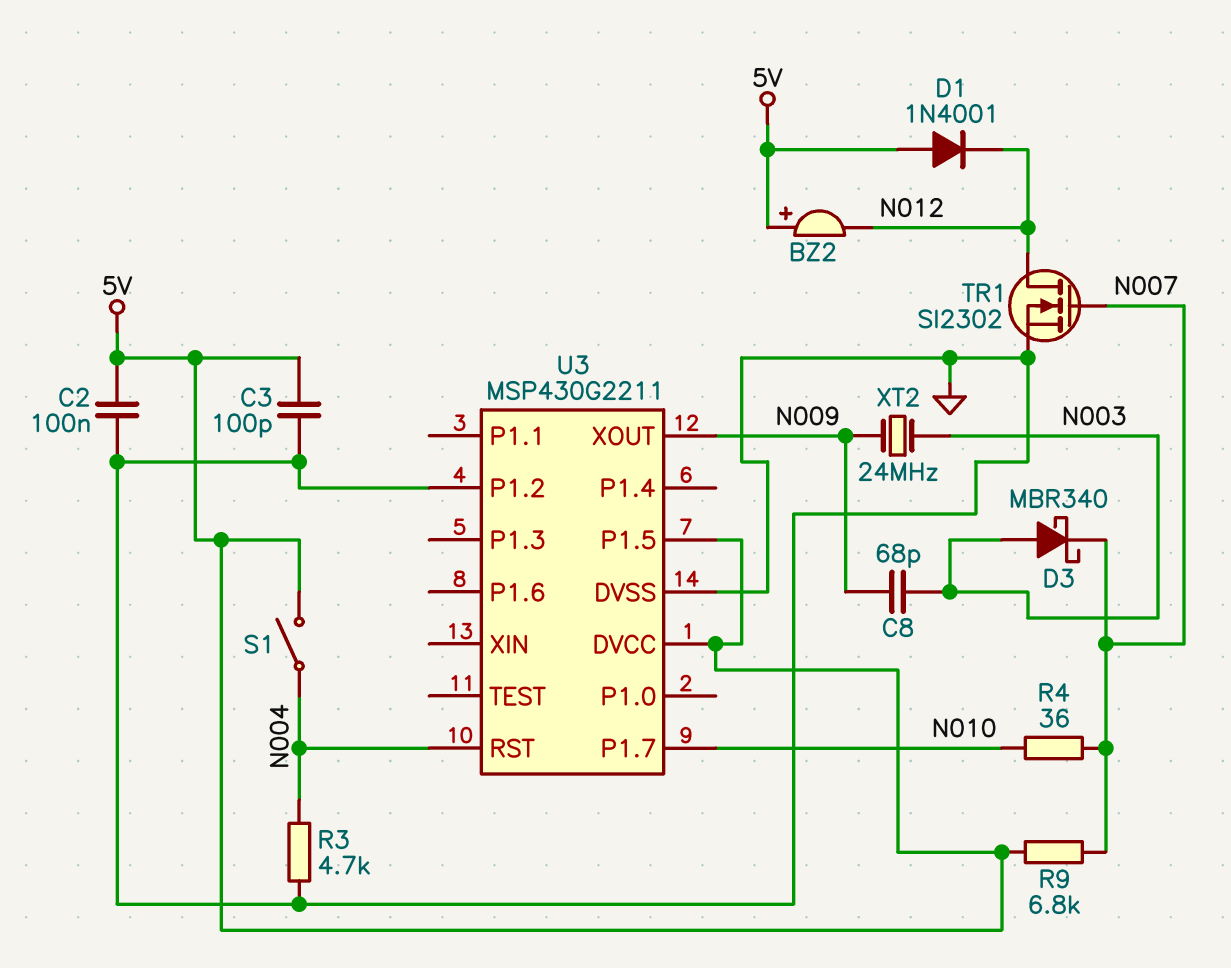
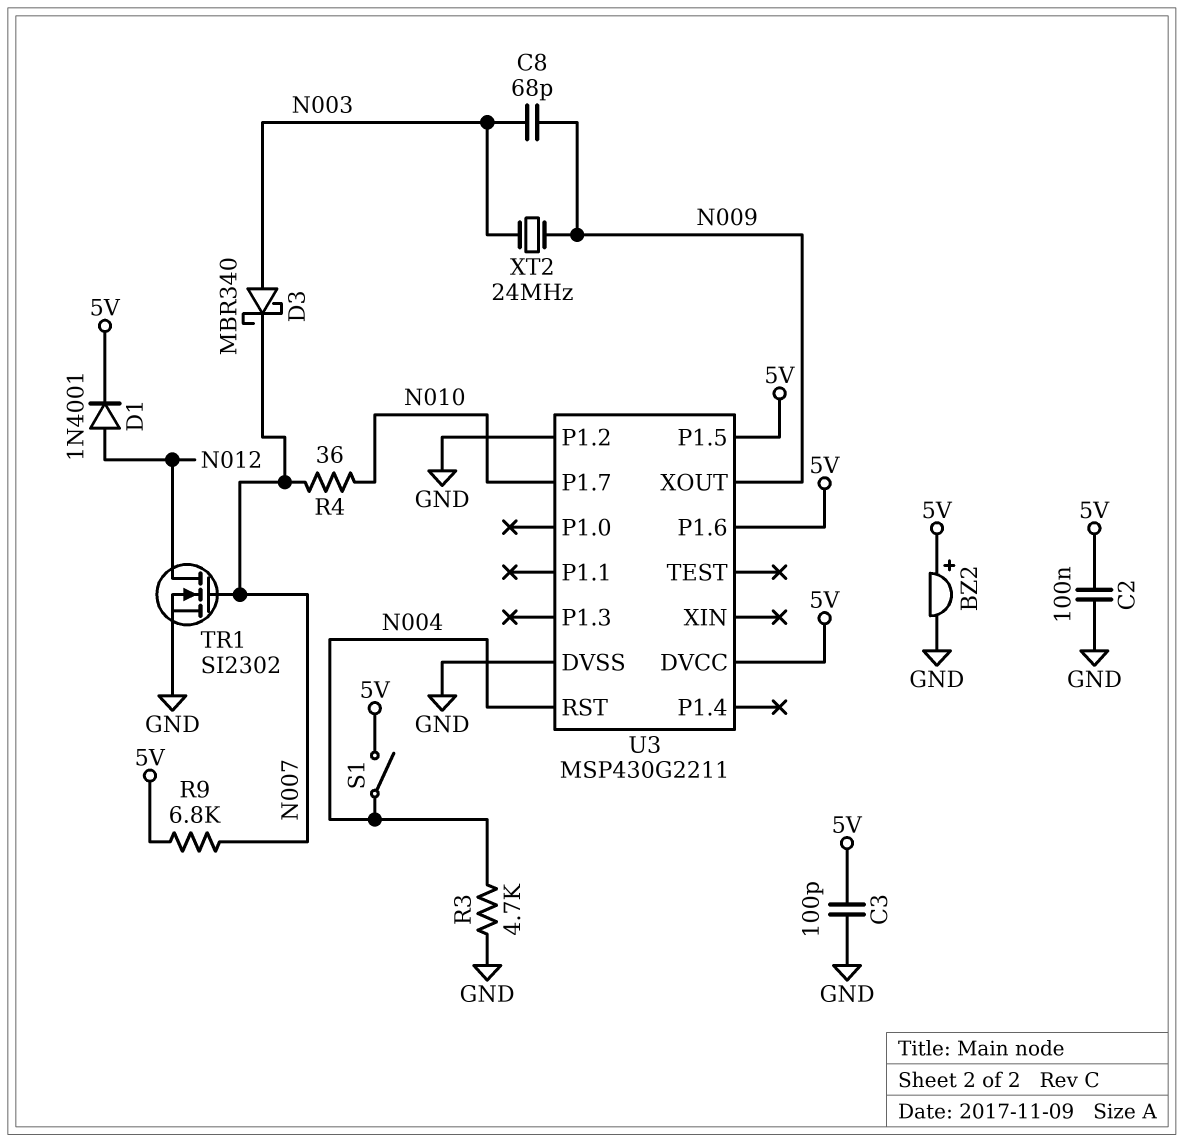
BZ2: buzzer (plus 5V, minus N012) -> buzzer (plus 5V, minus GND)
D1: diode 1N4001 (A 5V, K N012) -> diode 1N4001 (A N012, K 5V)
U3 pin P1.6: none -> 5V

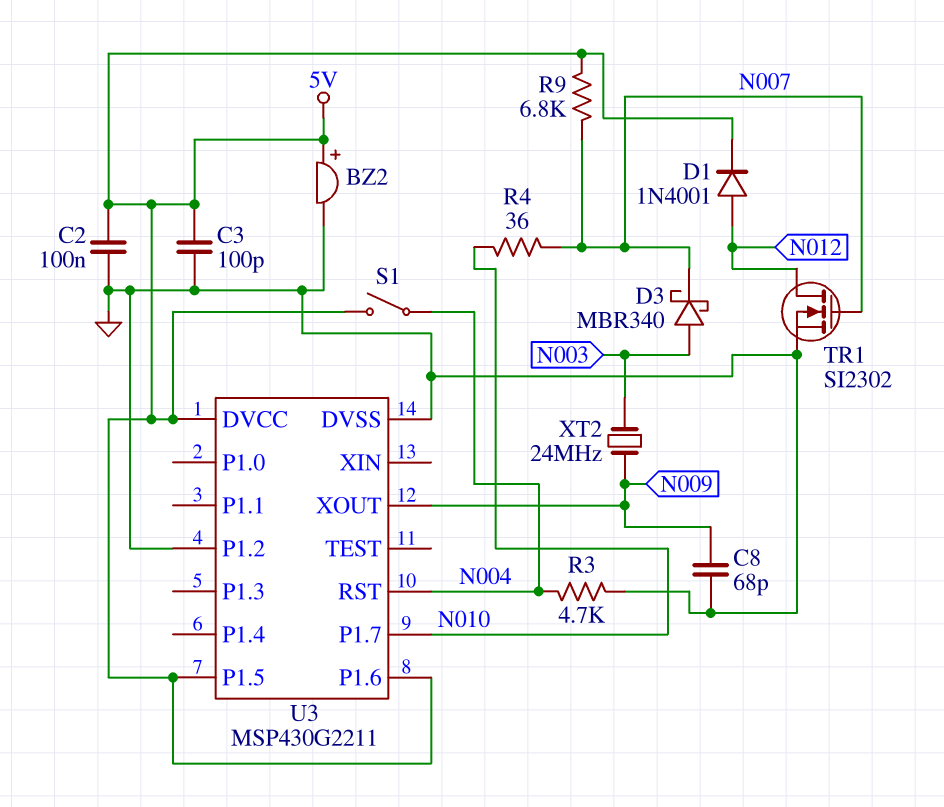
C8: 68pF (N003, N009) -> 68pF (GND, N009)

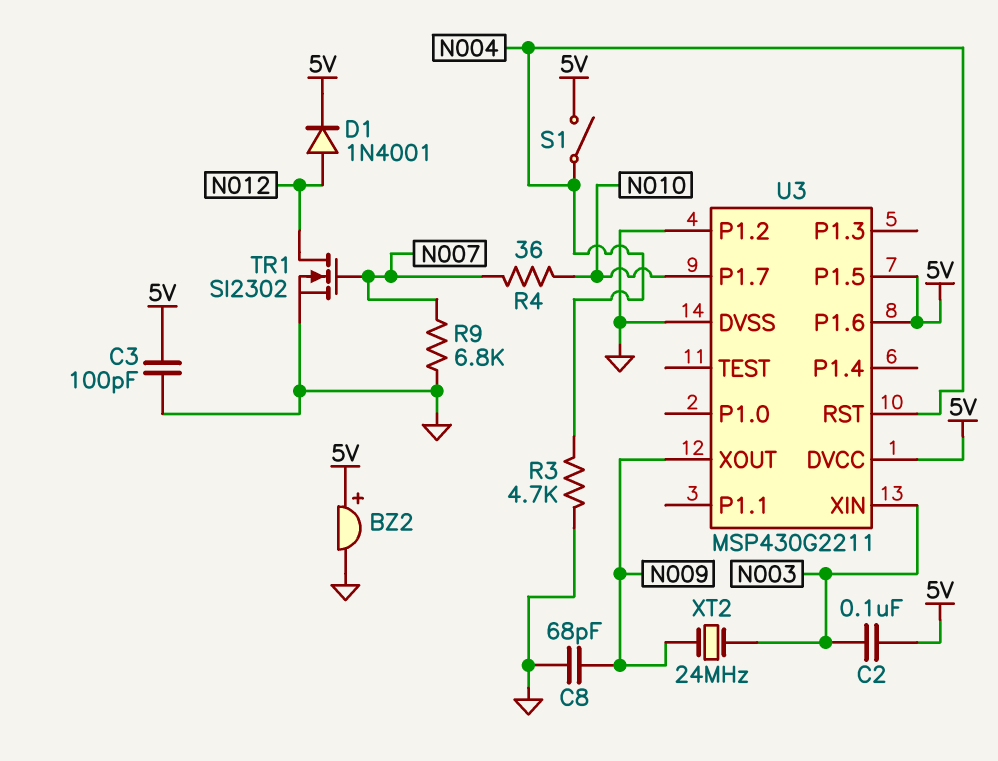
C2: 100nF (5V, GND) -> 100nF (5V, N003)
D3: schottky MBR340 (A N003, K N007) -> none
R9: 6.8k (5V, N007) -> 6.8k (GND, N007)
U3 pin XIN: none -> N003

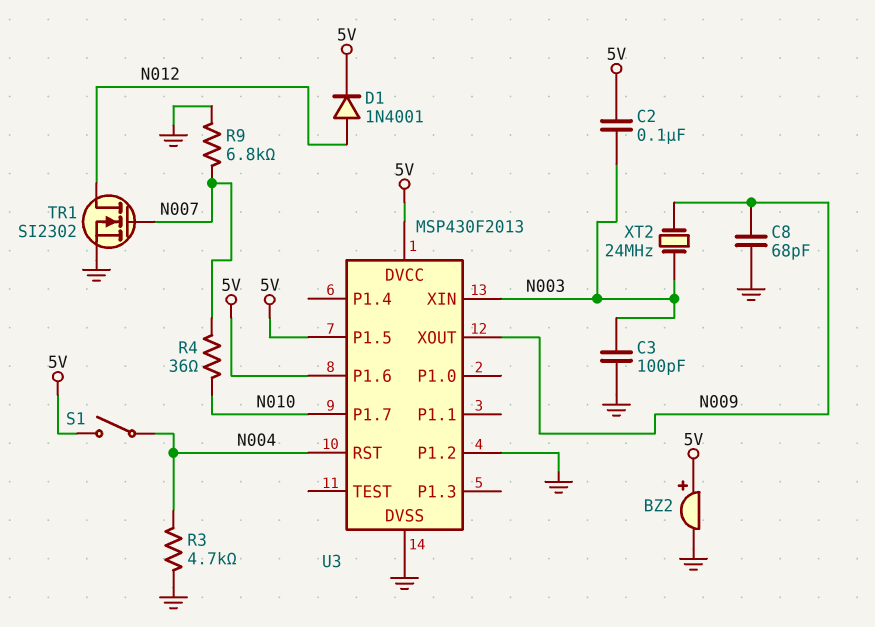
C3: 100pF (5V, GND) -> 100pF (GND, N003)
U3: MSP430G2211 -> MSP430F2013

